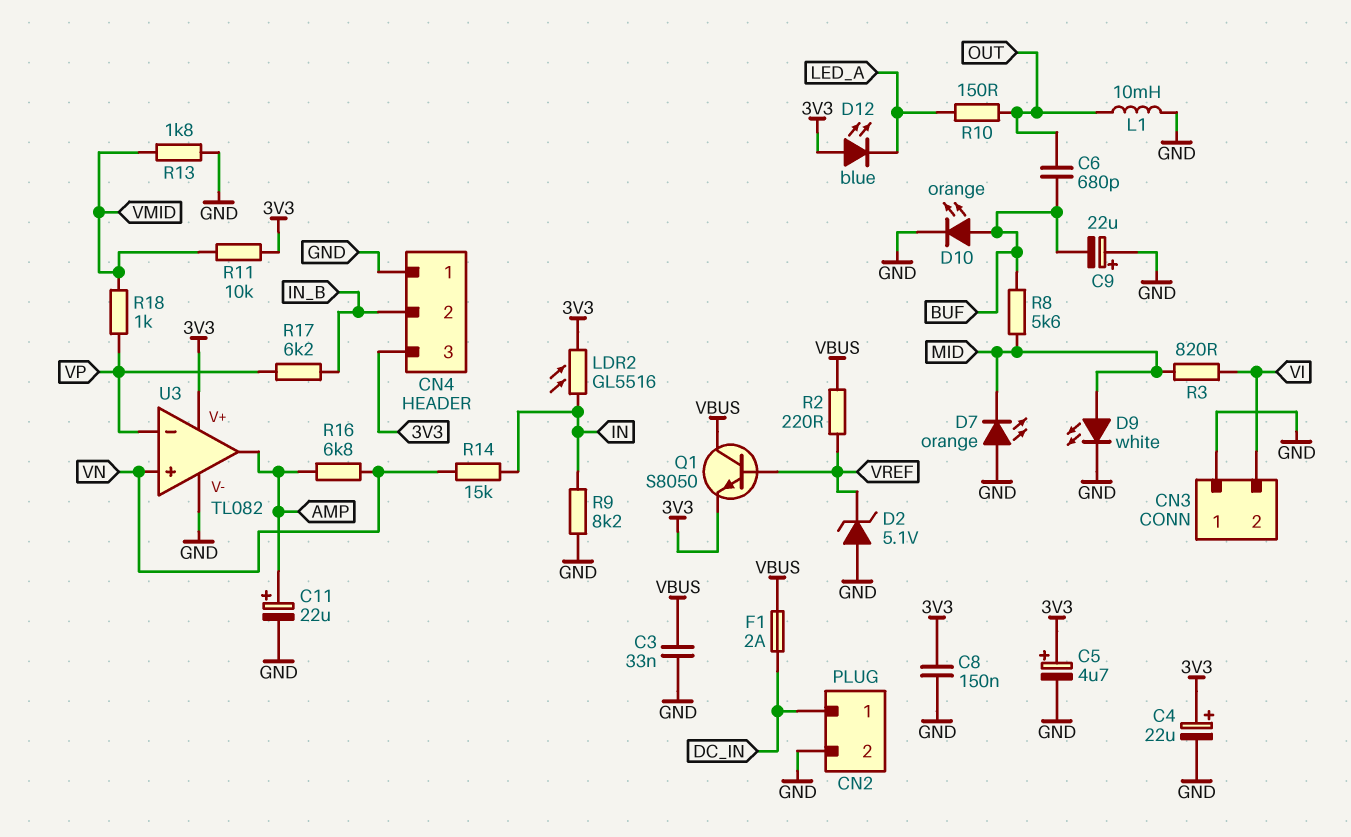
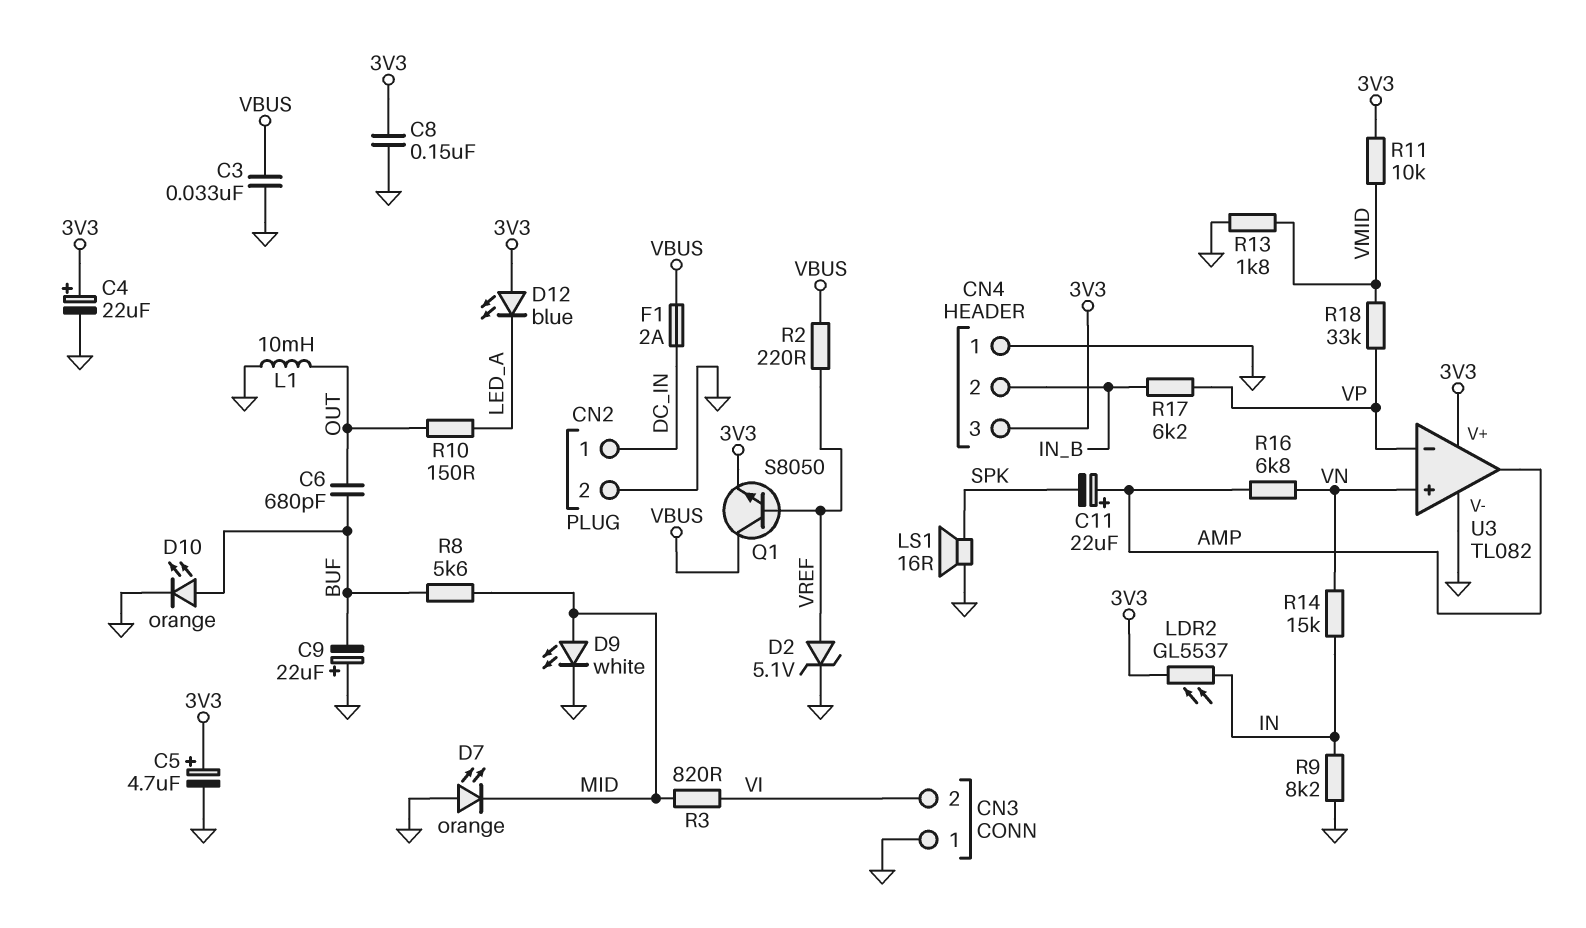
C11: 22uF (plus AMP, minus GND) -> 22uF (plus AMP, minus SPK)
D2: zener 5.1V (A GND, K VREF) -> zener 5.1V (A VREF, K GND)
LDR2: GL5516 (3V3, IN) -> GL5537 (3V3, IN)
LS1: none -> speaker 16R (GND, SPK)
R18: 1k (VMID, VP) -> 33k (VMID, VP)

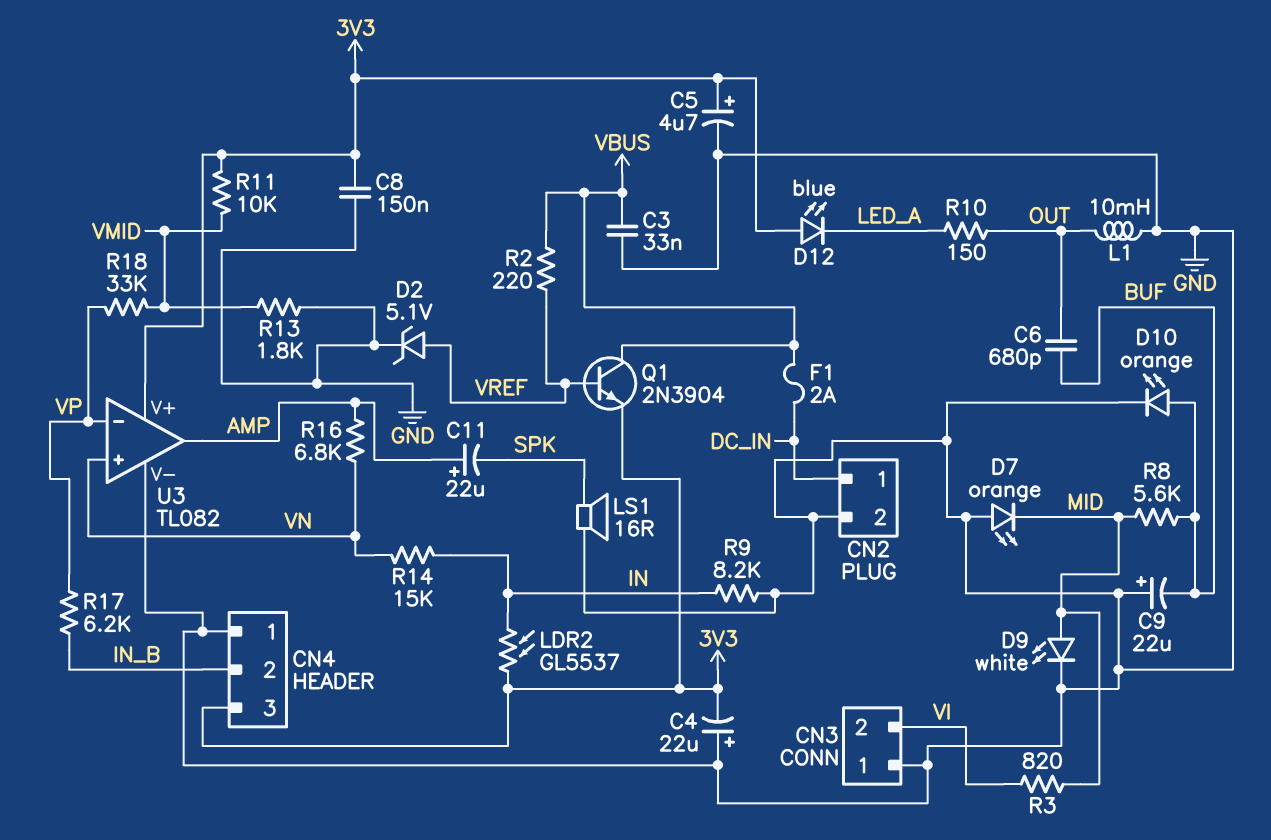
C4: 22uF (plus 3V3, minus GND) -> 22uF (plus GND, minus 3V3)
Q1: NPN S8050 (B VREF, C VBUS, E 3V3) -> NPN 2N3904 (B VREF, C VBUS, E 3V3)

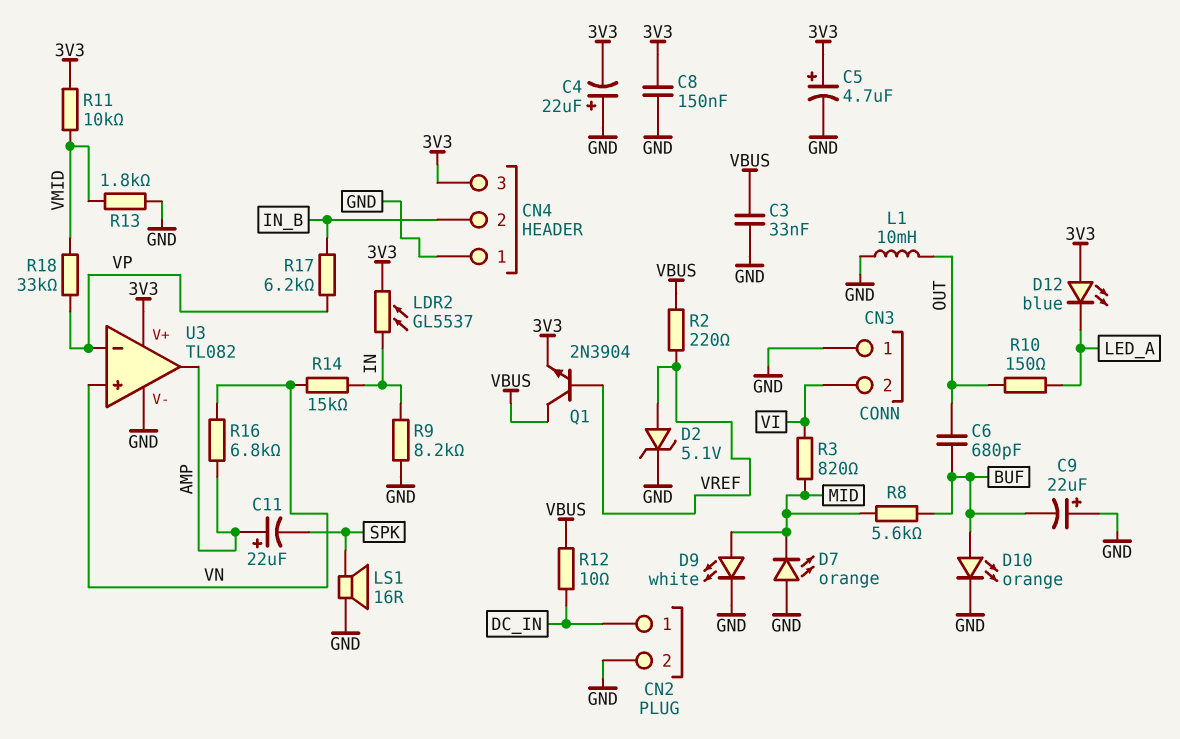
F1: 2A (DC_IN, VBUS) -> none
R12: none -> 10 (DC_IN, VBUS)

